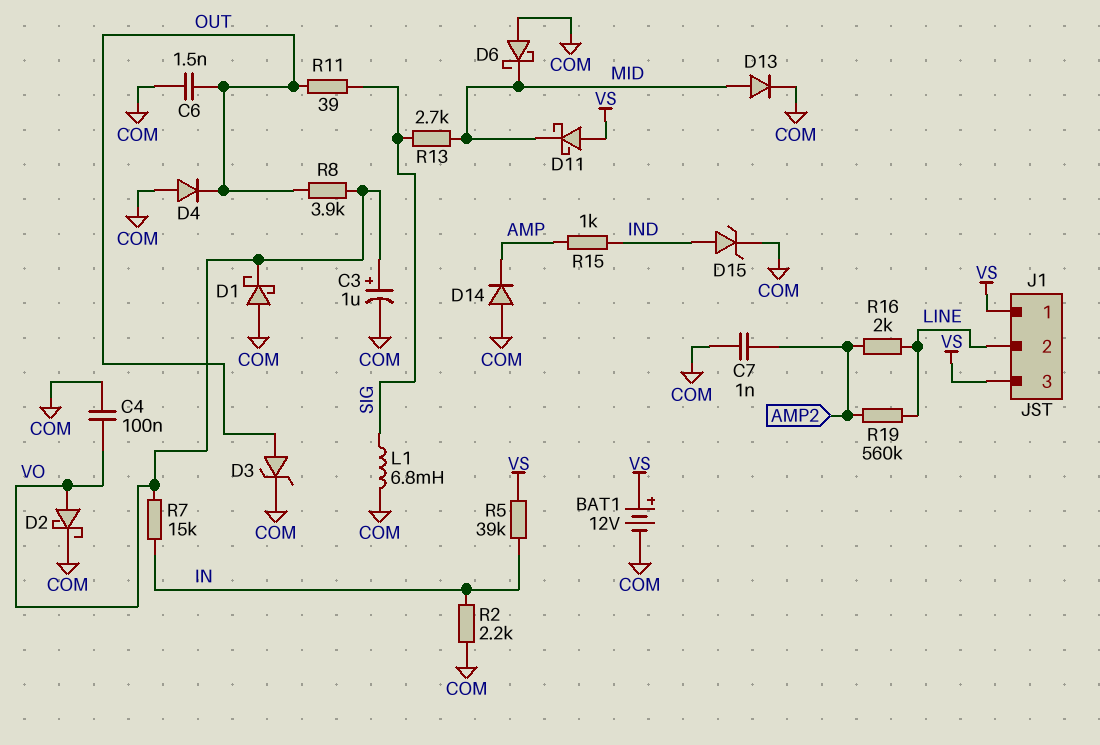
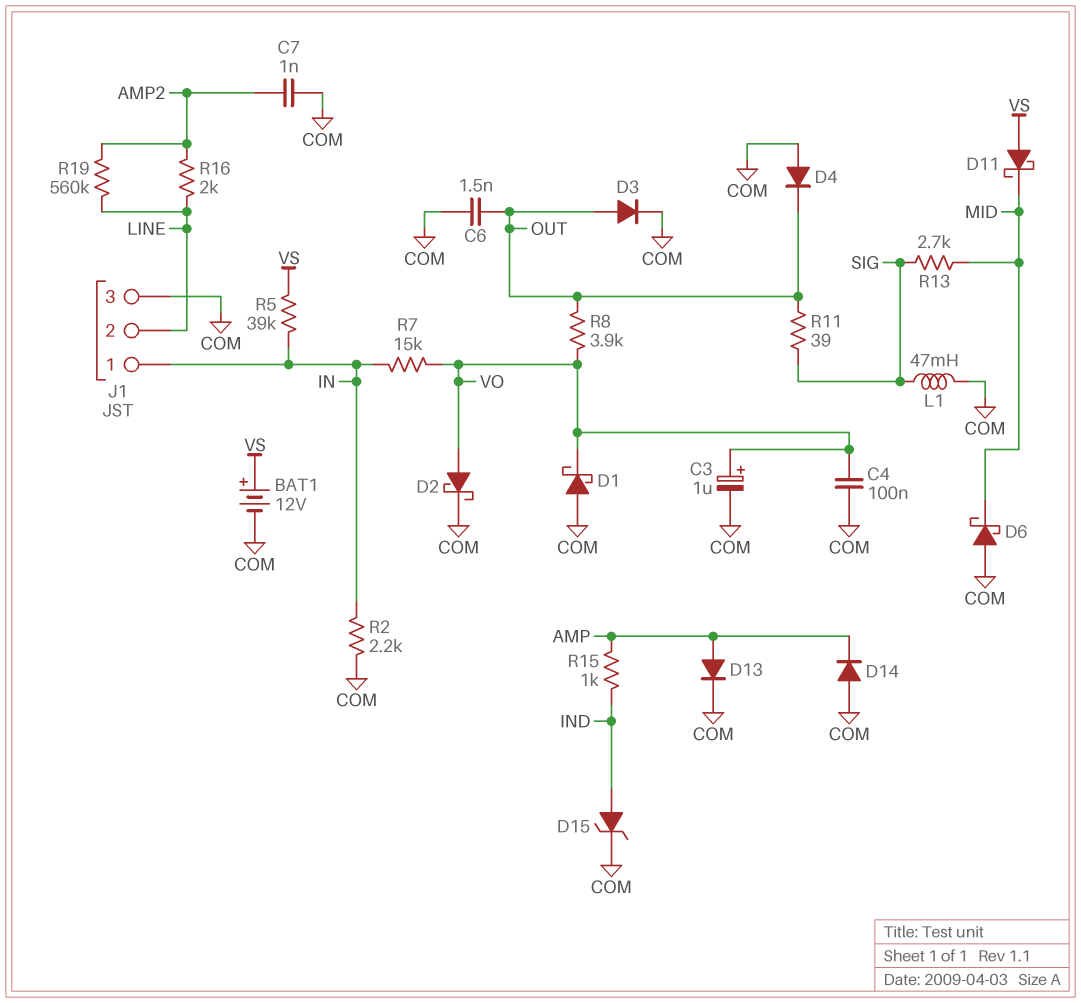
D3: zener (A OUT, K COM) -> diode (A OUT, K COM)
D13: diode (A MID, K COM) -> diode (A AMP, K COM)
J1 pin 1: VS -> IN
J1 pin 3: VS -> COM
L1: 6.8mH (COM, SIG) -> 47mH (COM, SIG)

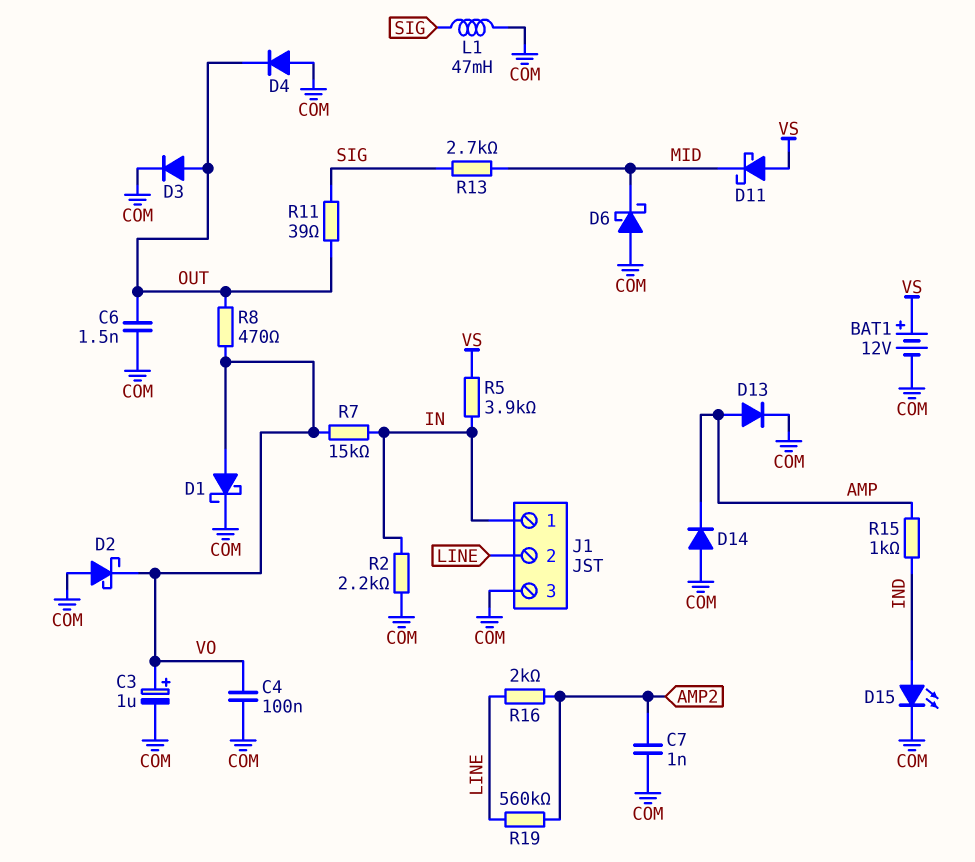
D1: schottky (A COM, K VO) -> schottky (A VO, K COM)
D2: schottky (A VO, K COM) -> schottky (A COM, K VO)
D15: zener (A IND, K COM) -> LED (A IND, K COM)
R5: 39k (IN, VS) -> 3.9k (IN, VS)
R8: 3.9k (OUT, VO) -> 470 (OUT, VO)

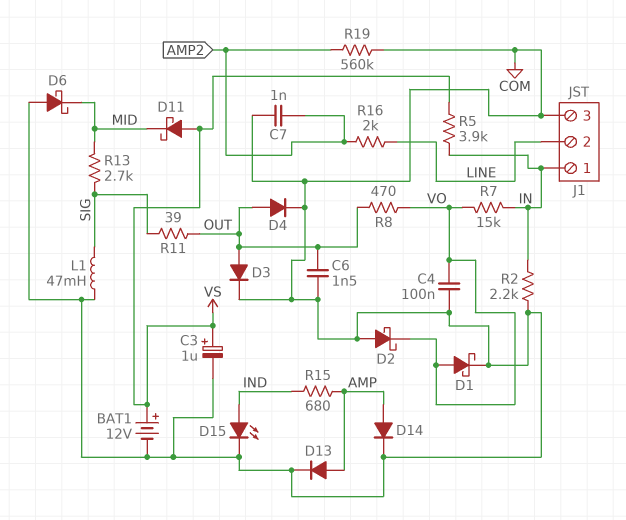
C3: 1uF (plus VO, minus COM) -> 1uF (plus VS, minus COM)
D4: diode (A COM, K OUT) -> diode (A OUT, K COM)
D14: diode (A COM, K AMP) -> diode (A AMP, K COM)
R15: 1k (AMP, IND) -> 680 (AMP, IND)
R19: 560k (AMP2, LINE) -> 560k (AMP2, COM)

